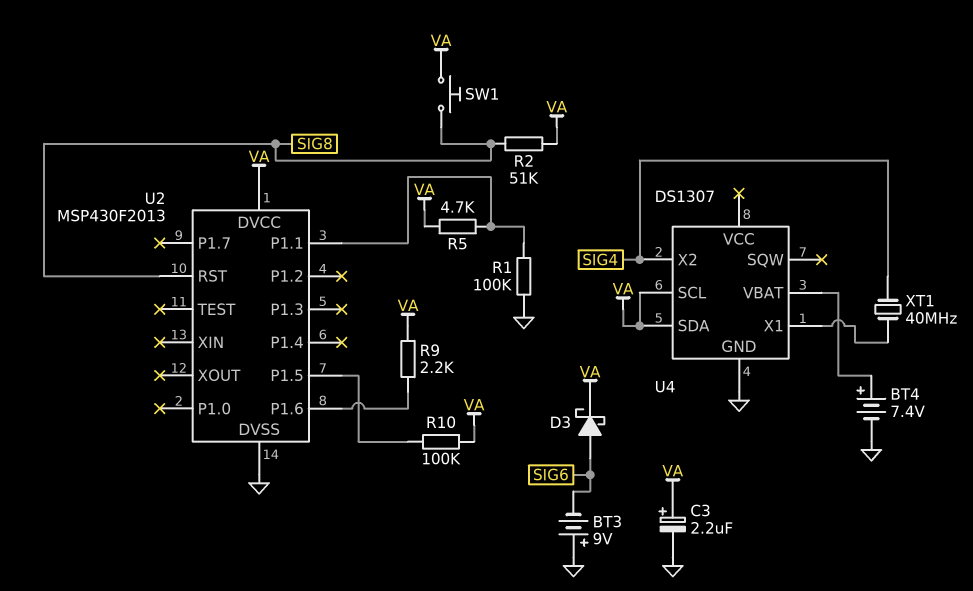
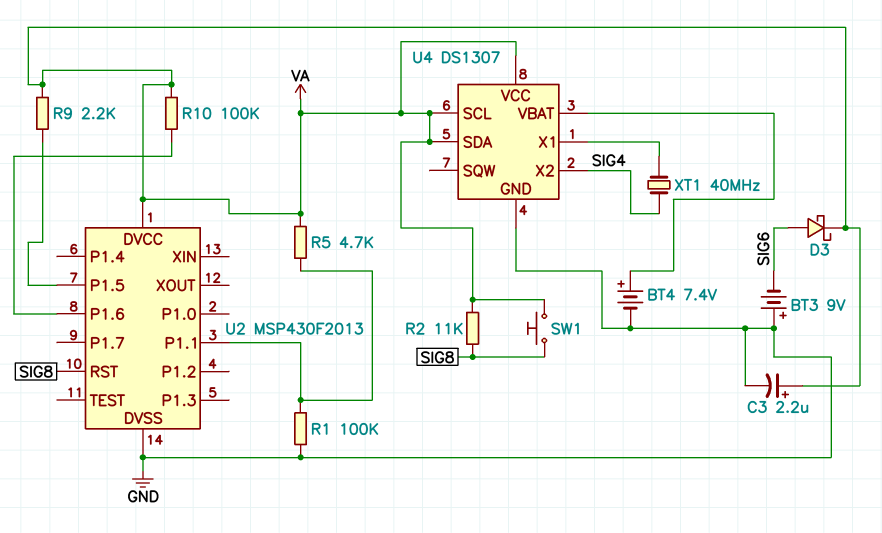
R2: 51k (SIG8, VA) -> 11k (SIG8, VA)
R9: 2.2k (U2/P1.6, VA) -> 2.2k (U2/P1.5, VA)
R10: 100k (U2/P1.5, VA) -> 100k (U2/P1.6, VA)
U4 pin VCC: none -> VA

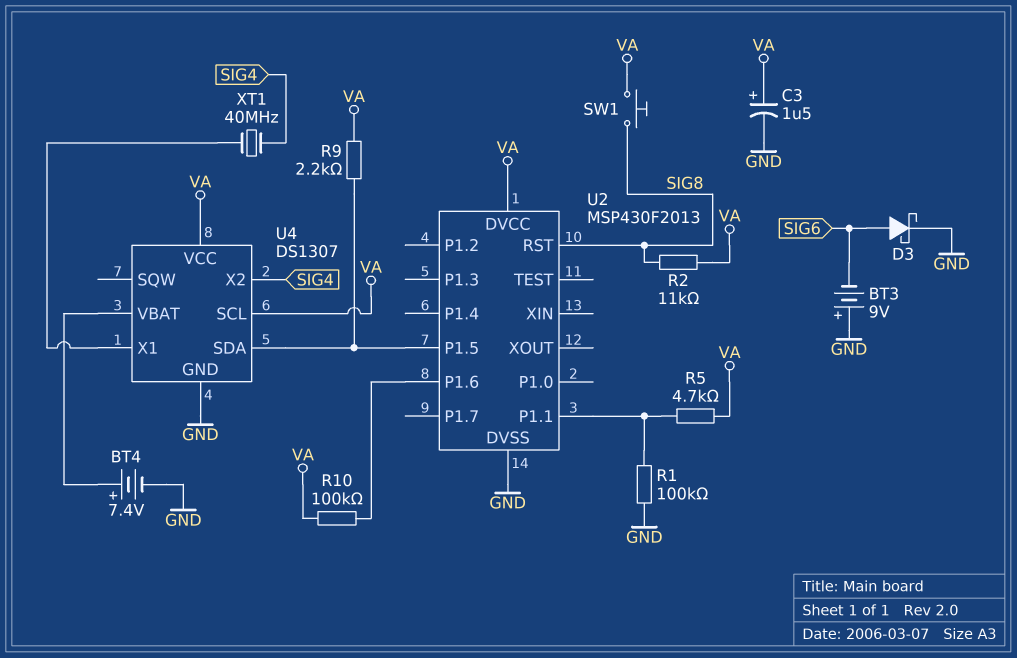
C3: 2.2uF (plus VA, minus GND) -> 1.5uF (plus VA, minus GND)
D3: schottky (A SIG6, K VA) -> schottky (A SIG6, K GND)
U4 pin SDA: VA -> U2/P1.5

